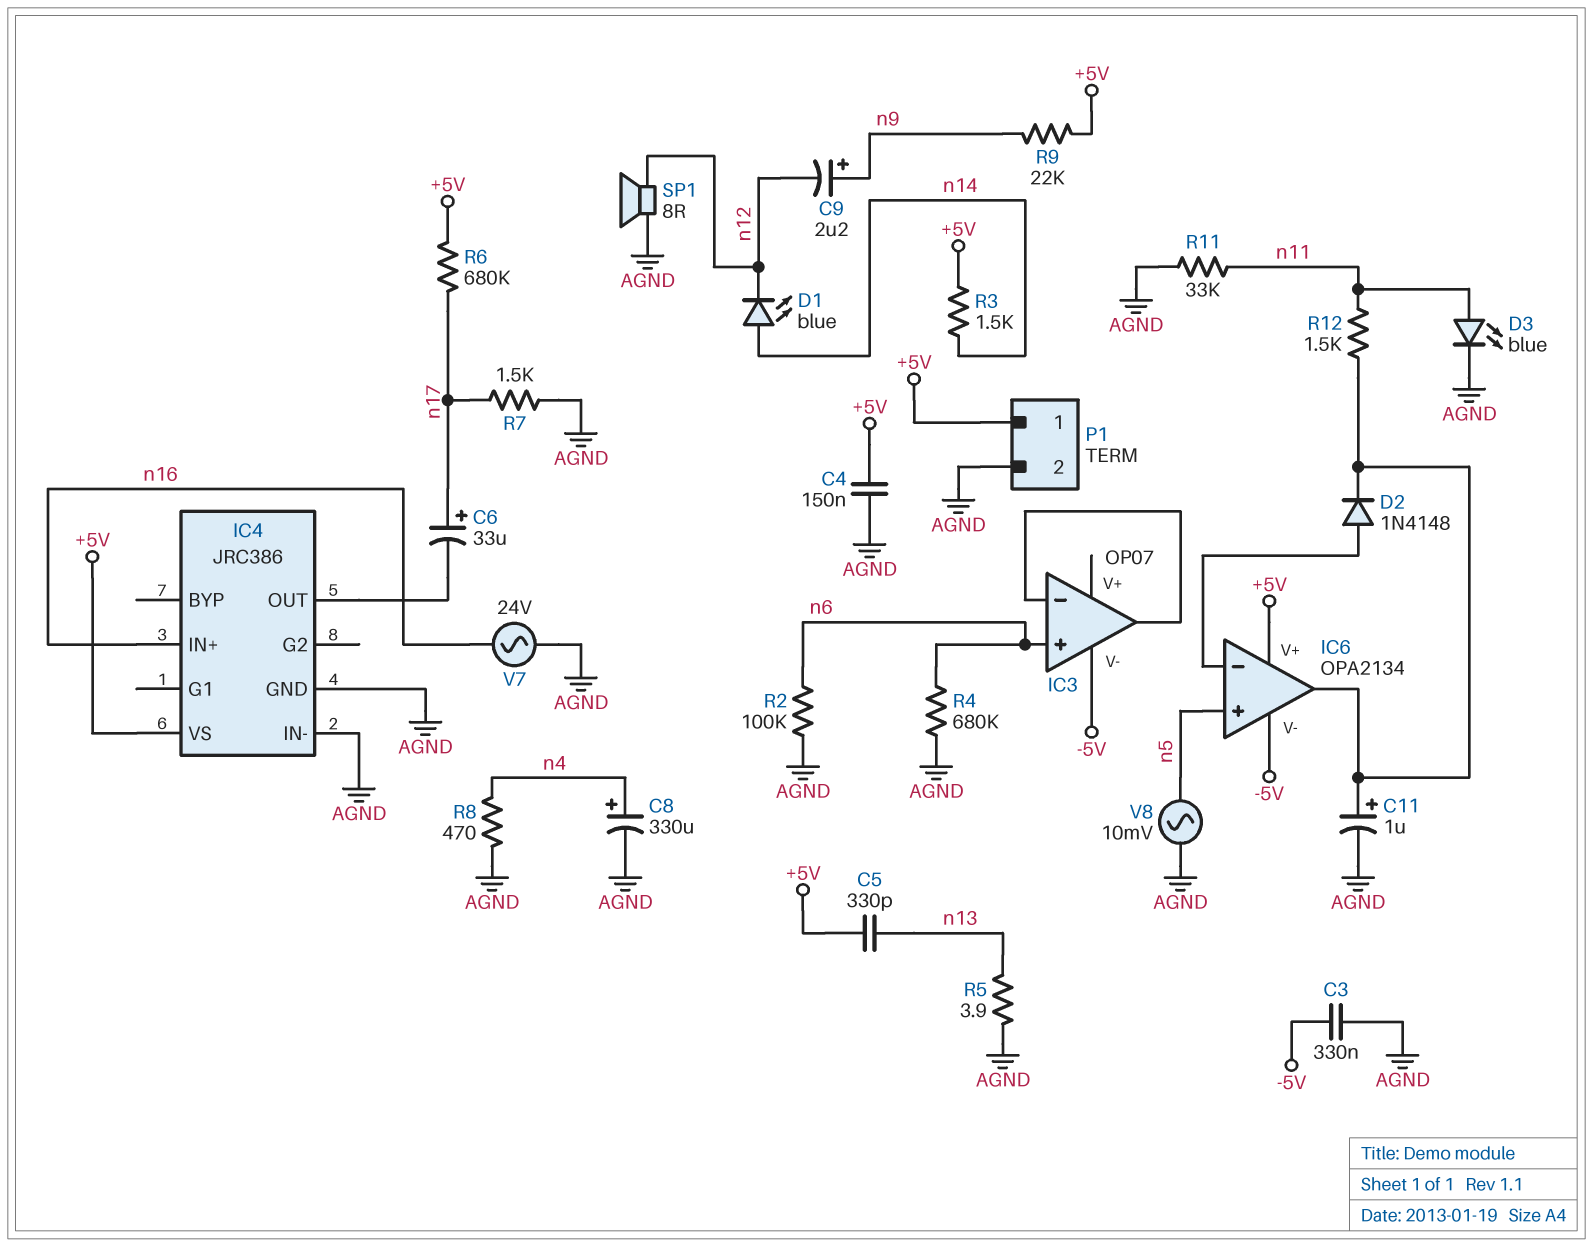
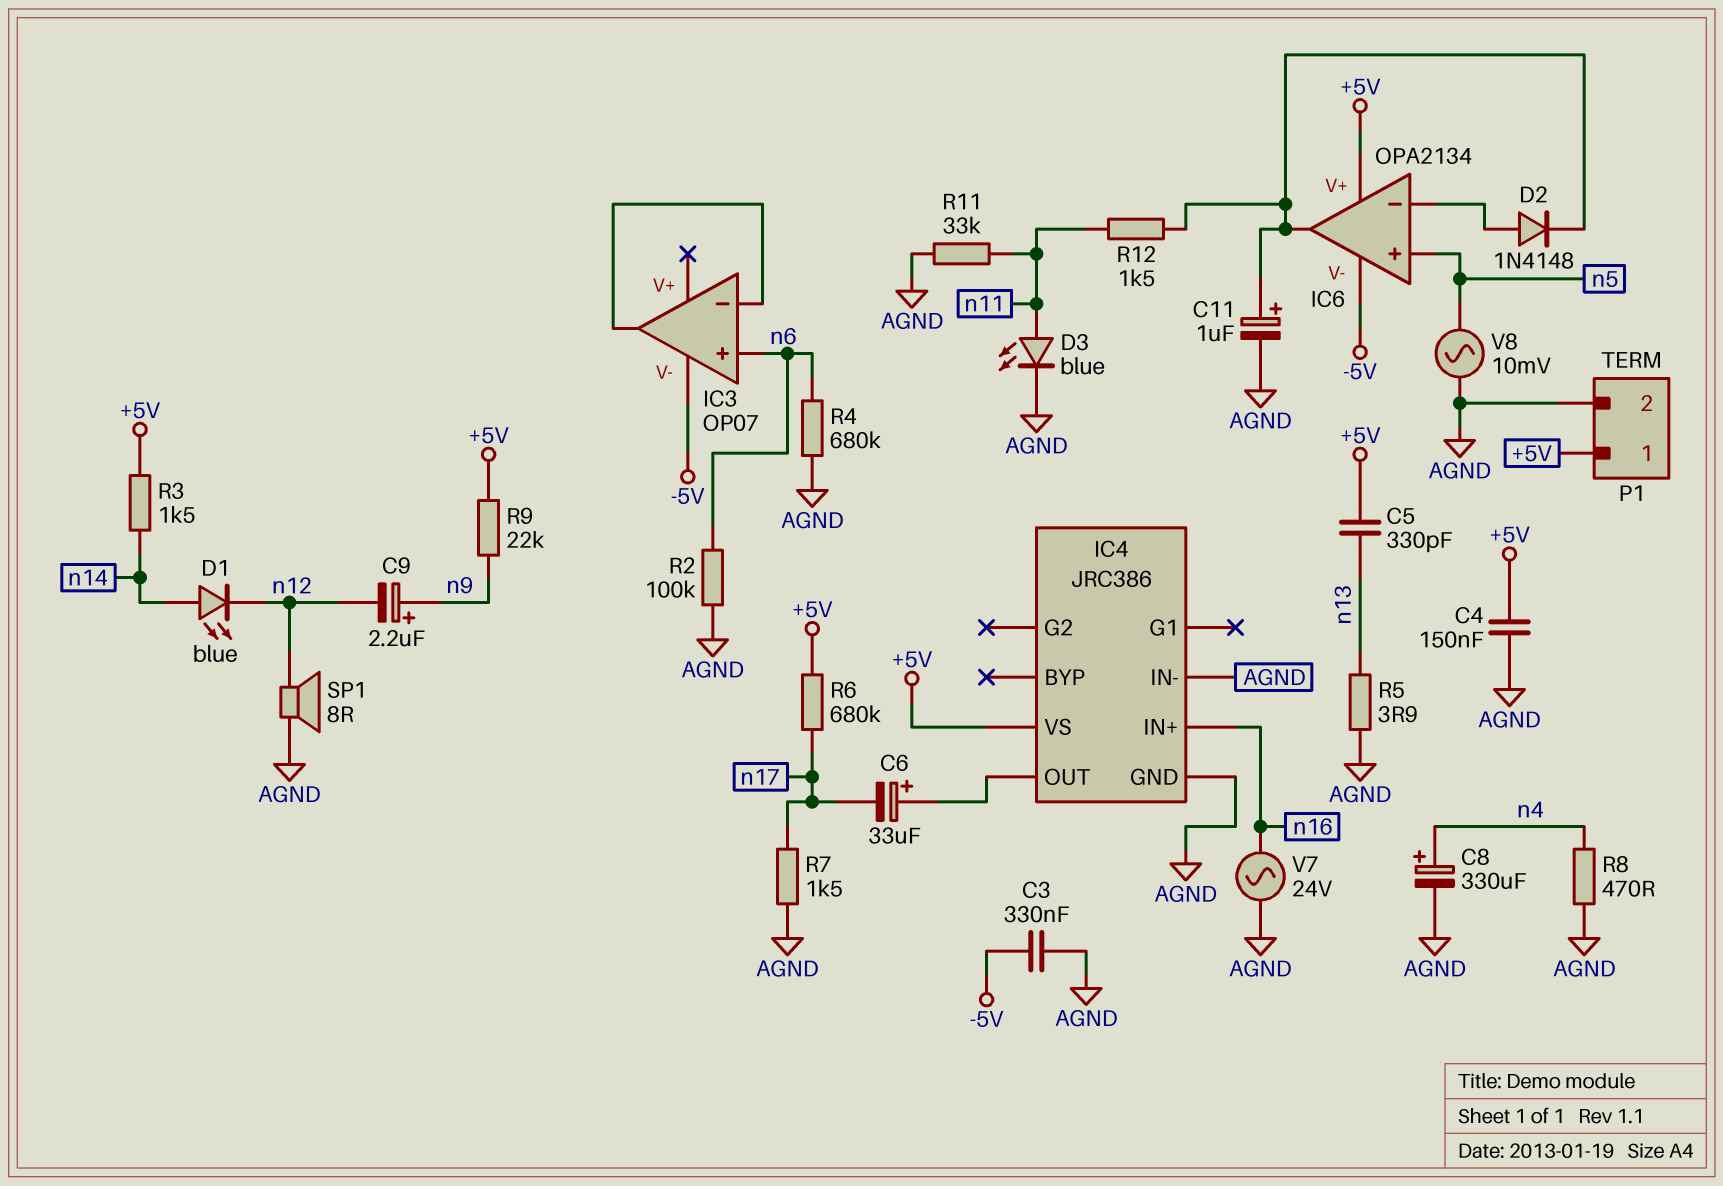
C6: 33uF (plus n17, minus IC4/OUT) -> 33uF (plus IC4/OUT, minus n17)

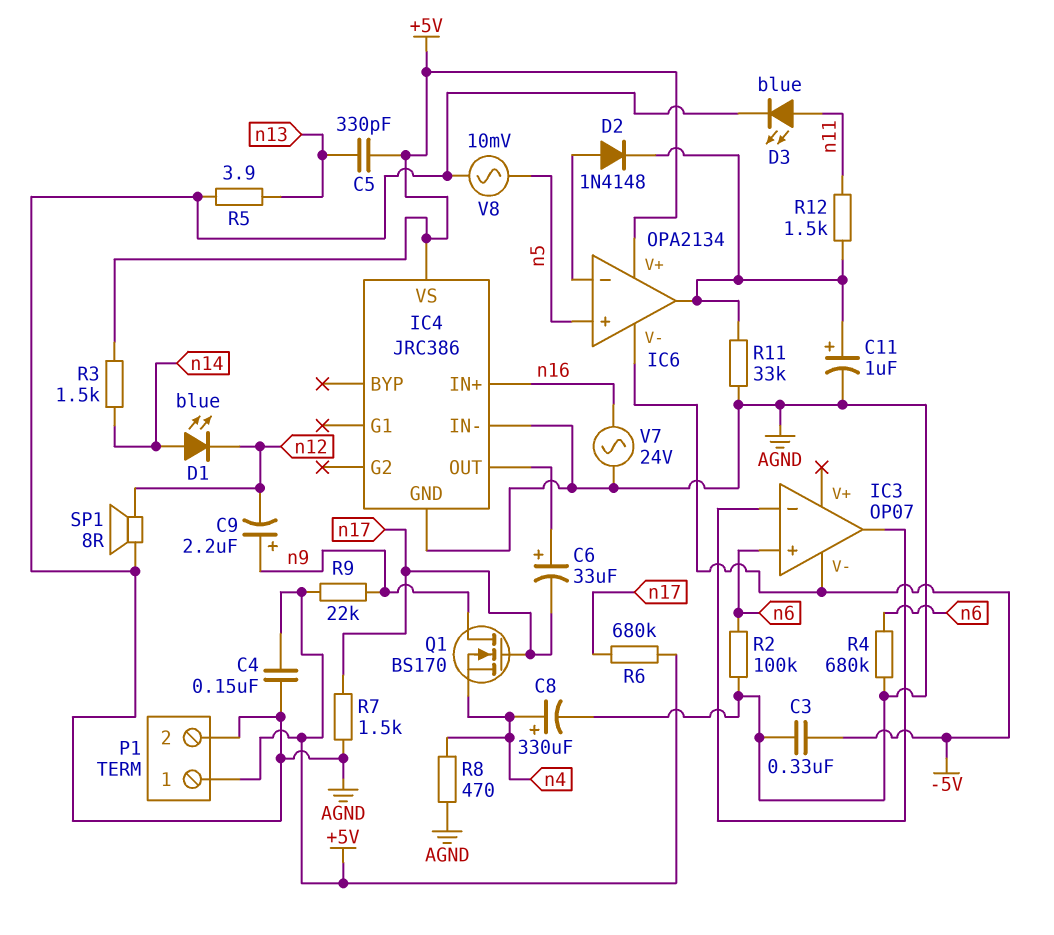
Q1: none -> NMOS BS170 (G n17, D n9, S n4)
R11: 33k (AGND, n11) -> 33k (AGND, IC6/out)

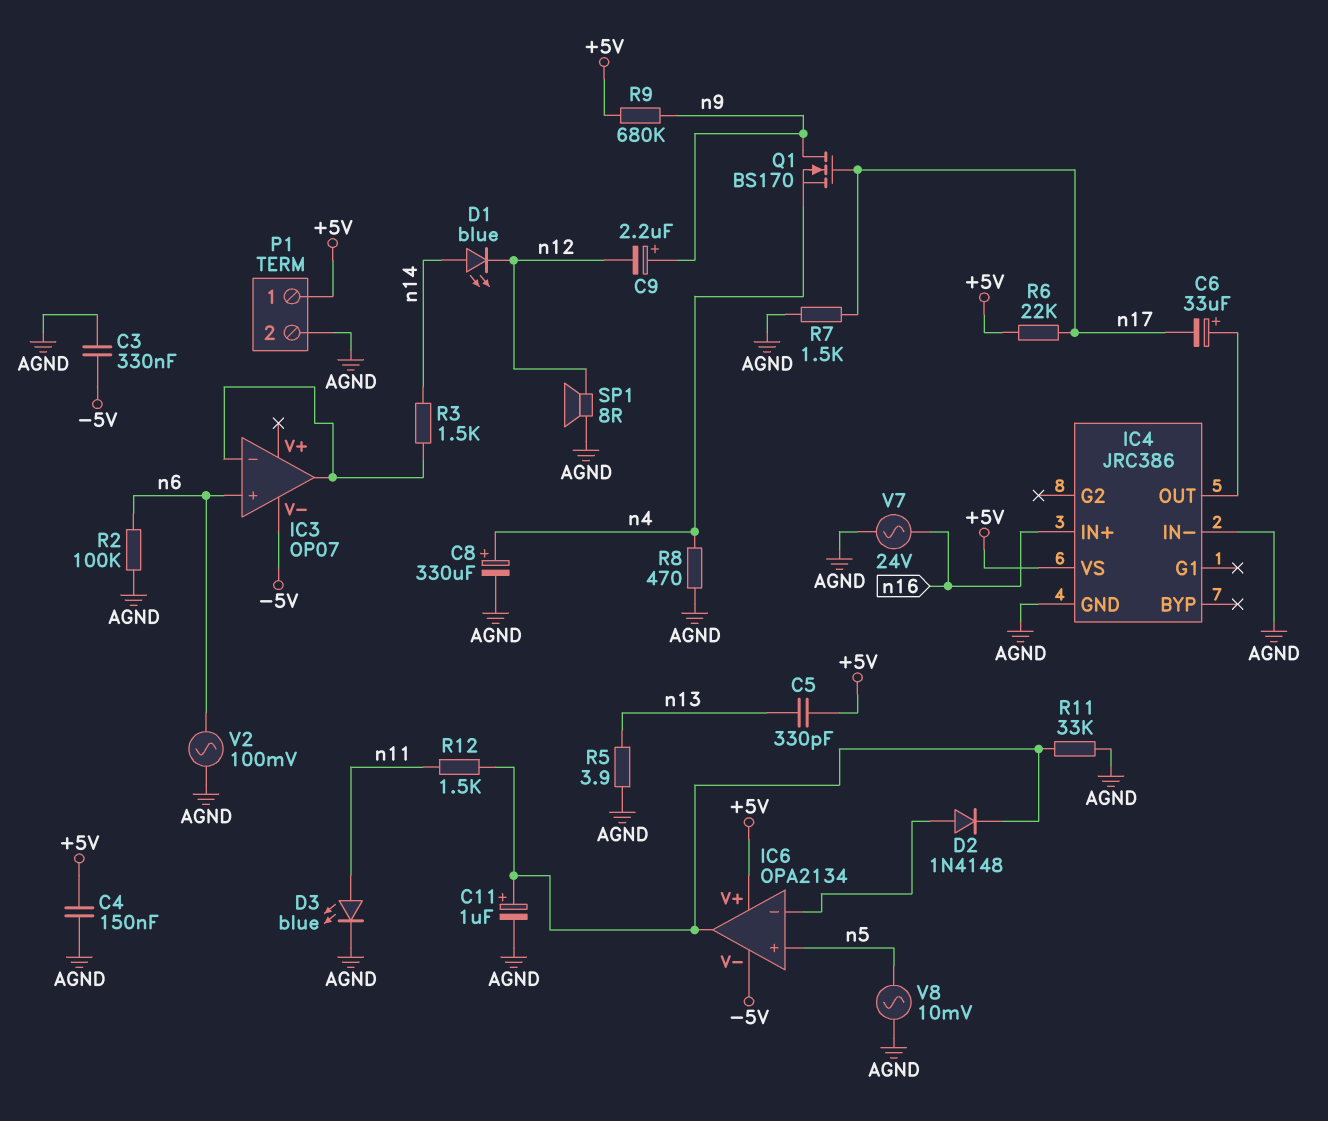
R3: 1.5k (+5V, n14) -> 1.5k (IC3/in-, n14)
R4: 680k (AGND, n6) -> none
R6: 680k (+5V, n17) -> 22k (+5V, n17)
R9: 22k (+5V, n9) -> 680k (+5V, n9)
V2: none -> AC 100mV (AGND, n6)

